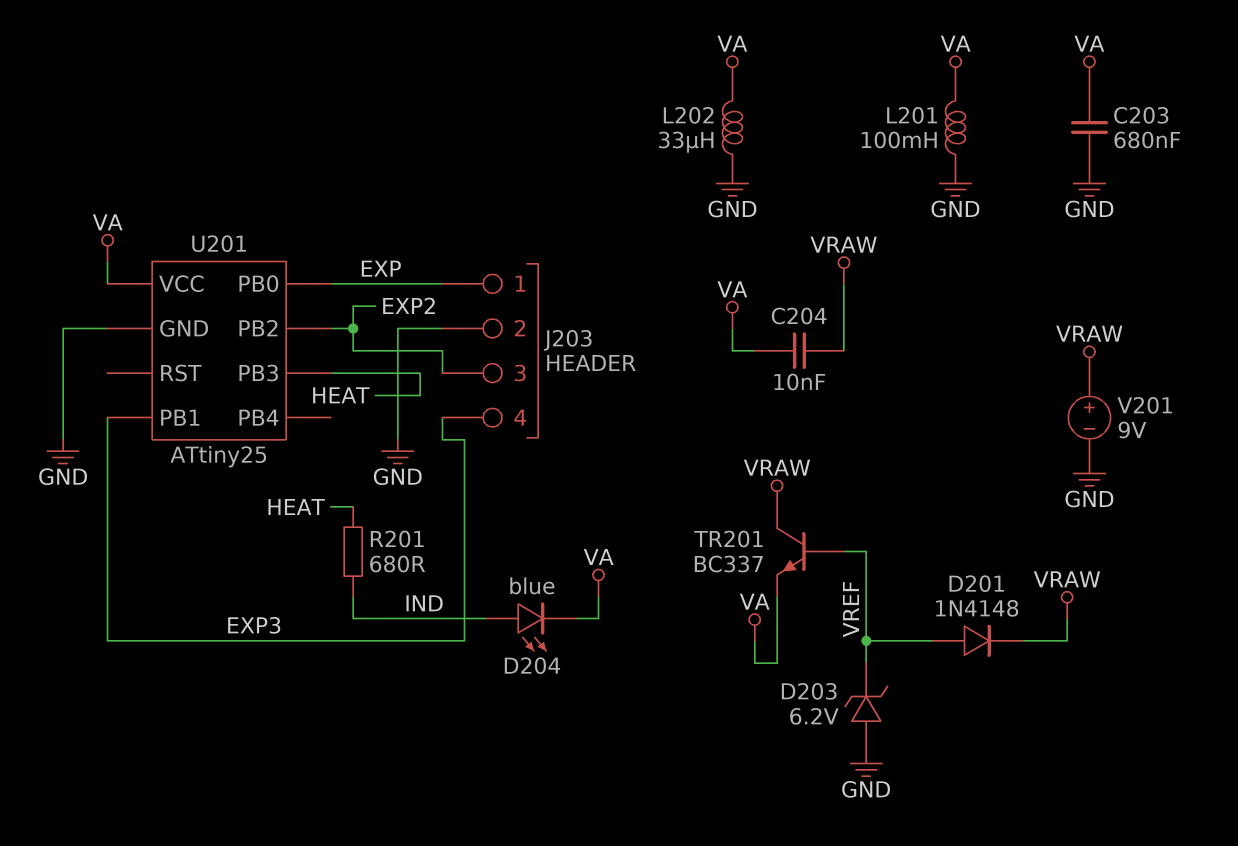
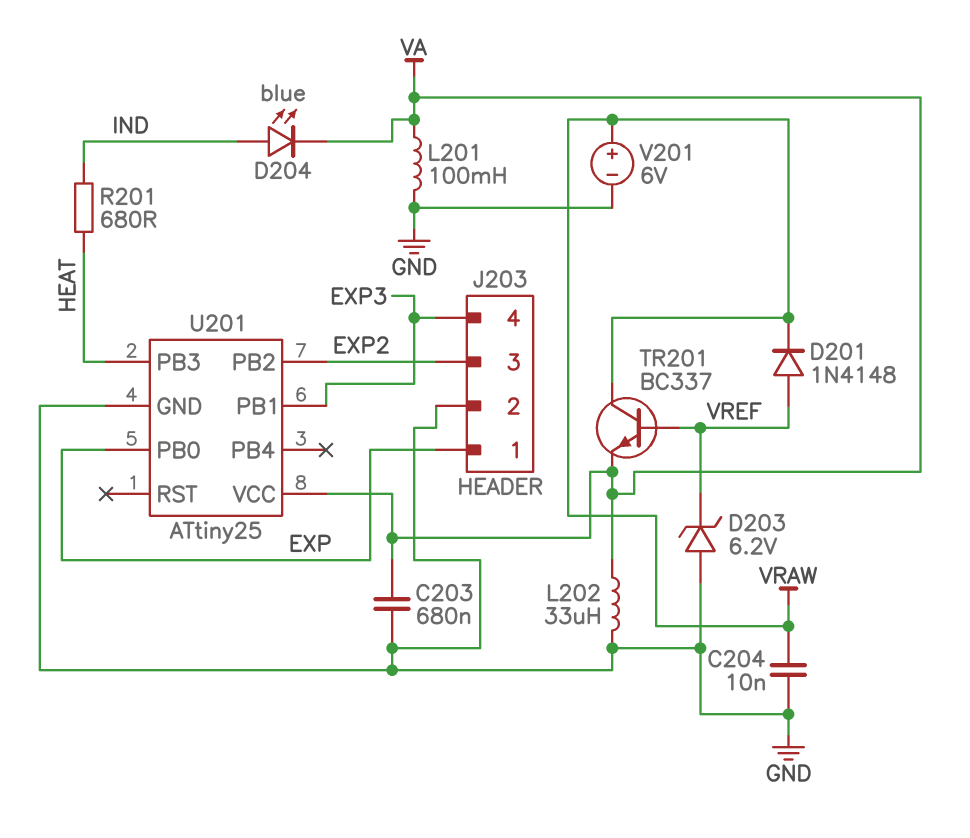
C204: 10nF (VA, VRAW) -> 10nF (GND, VRAW)
V201: 9V (plus VRAW, minus GND) -> 6V (plus VRAW, minus GND)

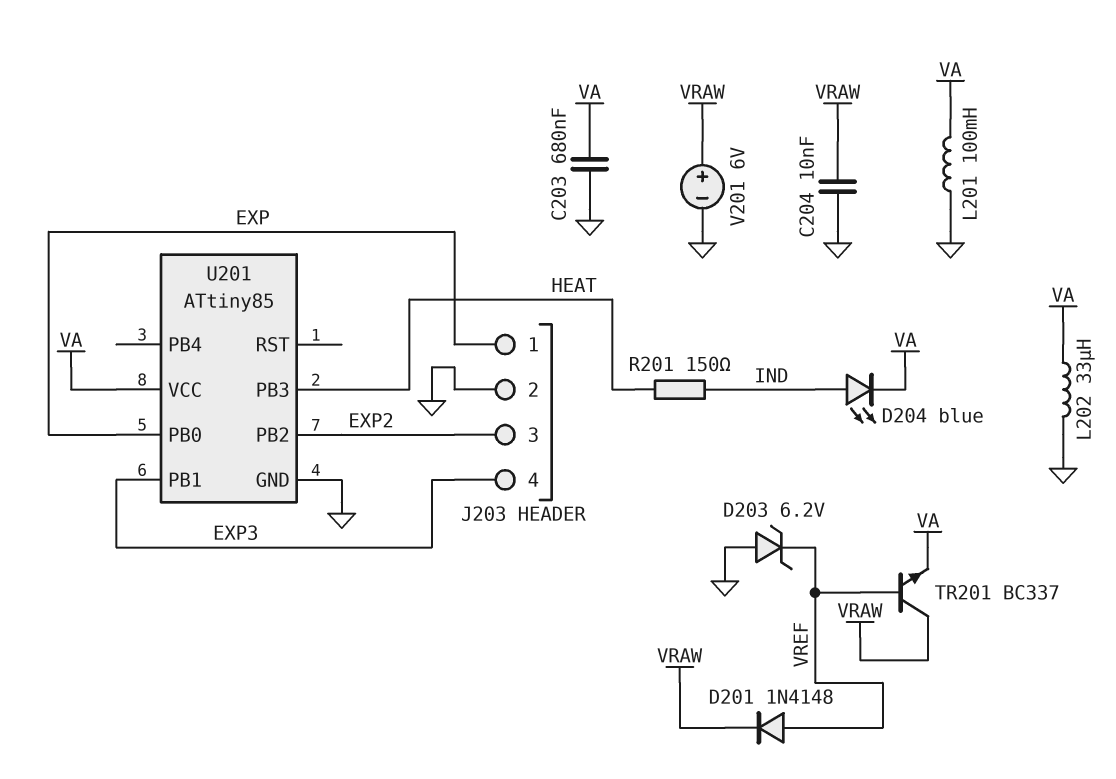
R201: 680 (HEAT, IND) -> 150 (HEAT, IND)
U201: ATtiny25 -> ATtiny85

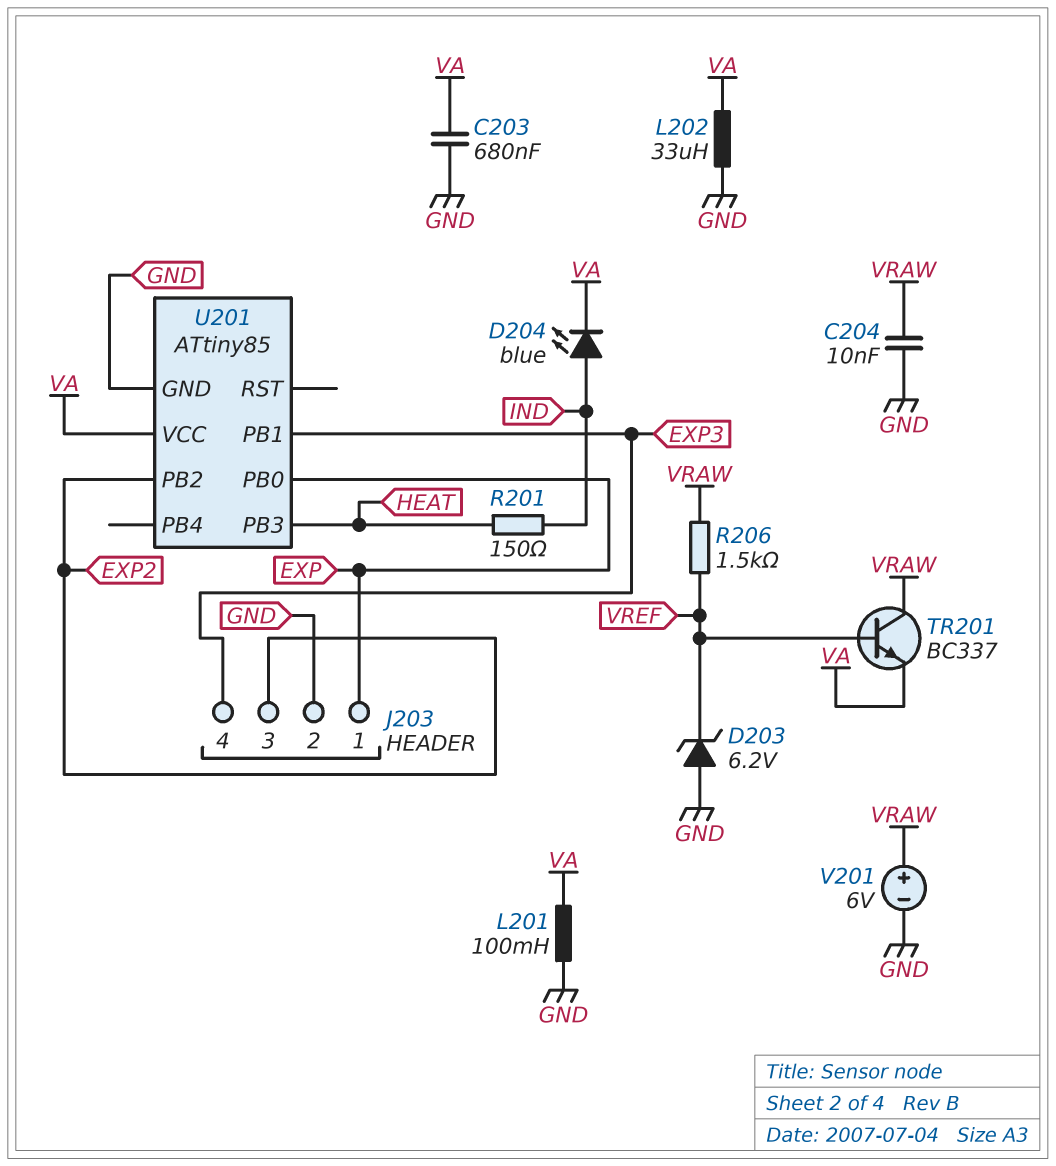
D201: diode 1N4148 (A VREF, K VRAW) -> none
R206: none -> 1.5k (VRAW, VREF)

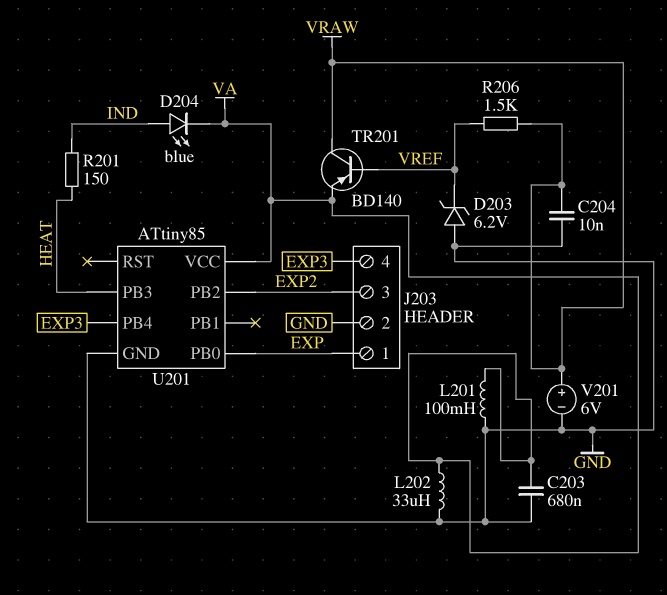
TR201: NPN BC337 (B VREF, C VRAW, E VA) -> PNP BD140 (B VREF, C VRAW, E VA)
U201 pin PB1: EXP3 -> none
U201 pin PB4: none -> EXP3

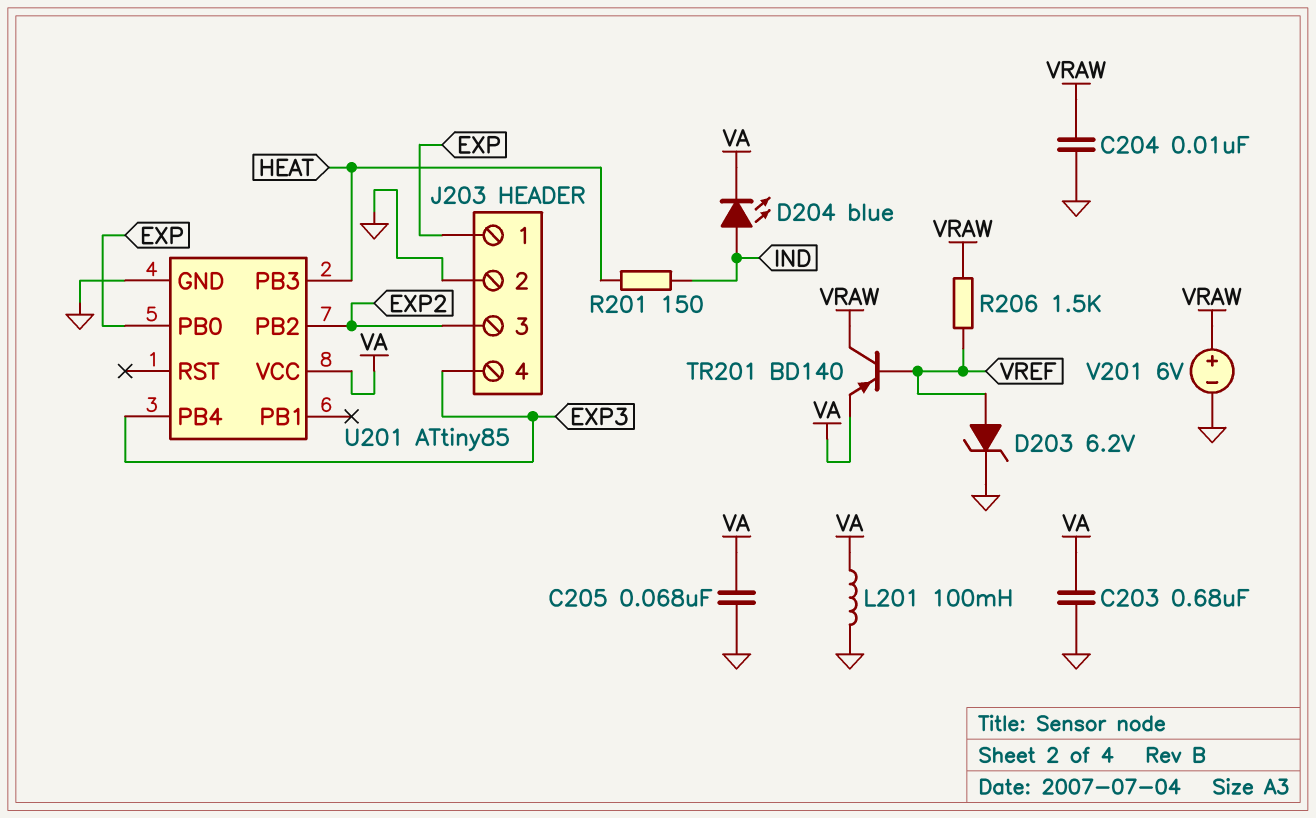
C205: none -> 68nF (GND, VA)
D203: zener 6.2V (A GND, K VREF) -> zener 6.2V (A VREF, K GND)
L202: 33uH (GND, VA) -> none

